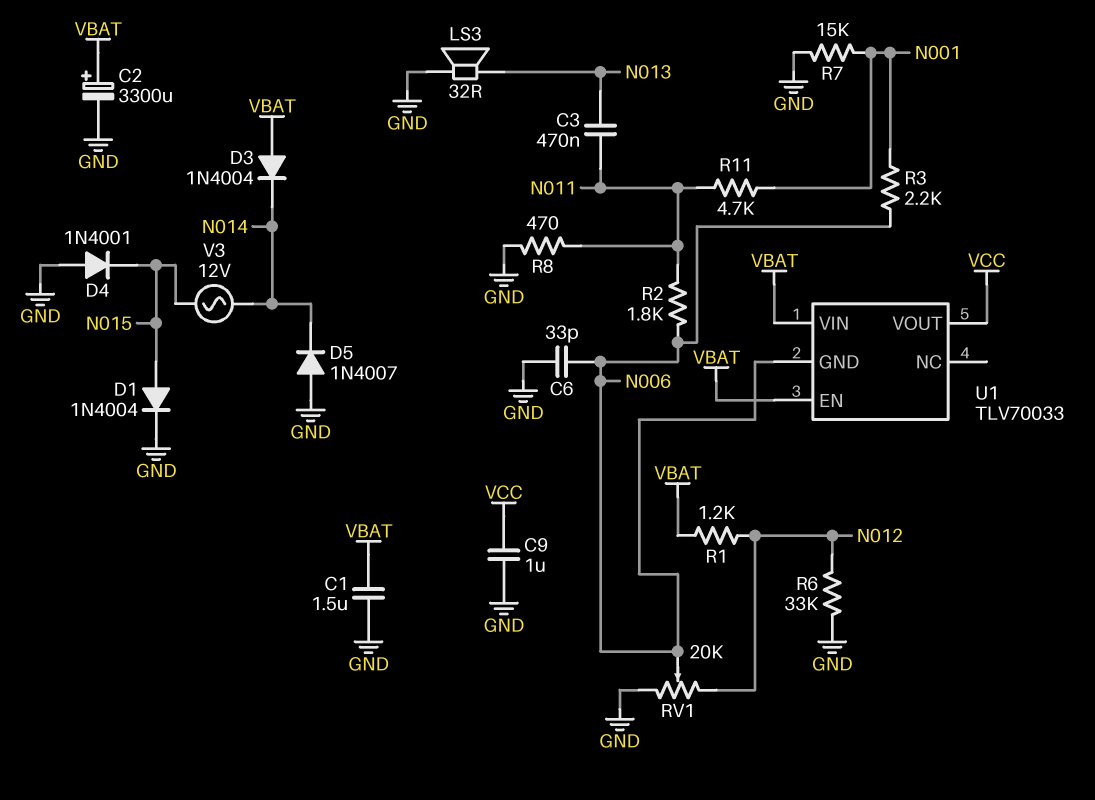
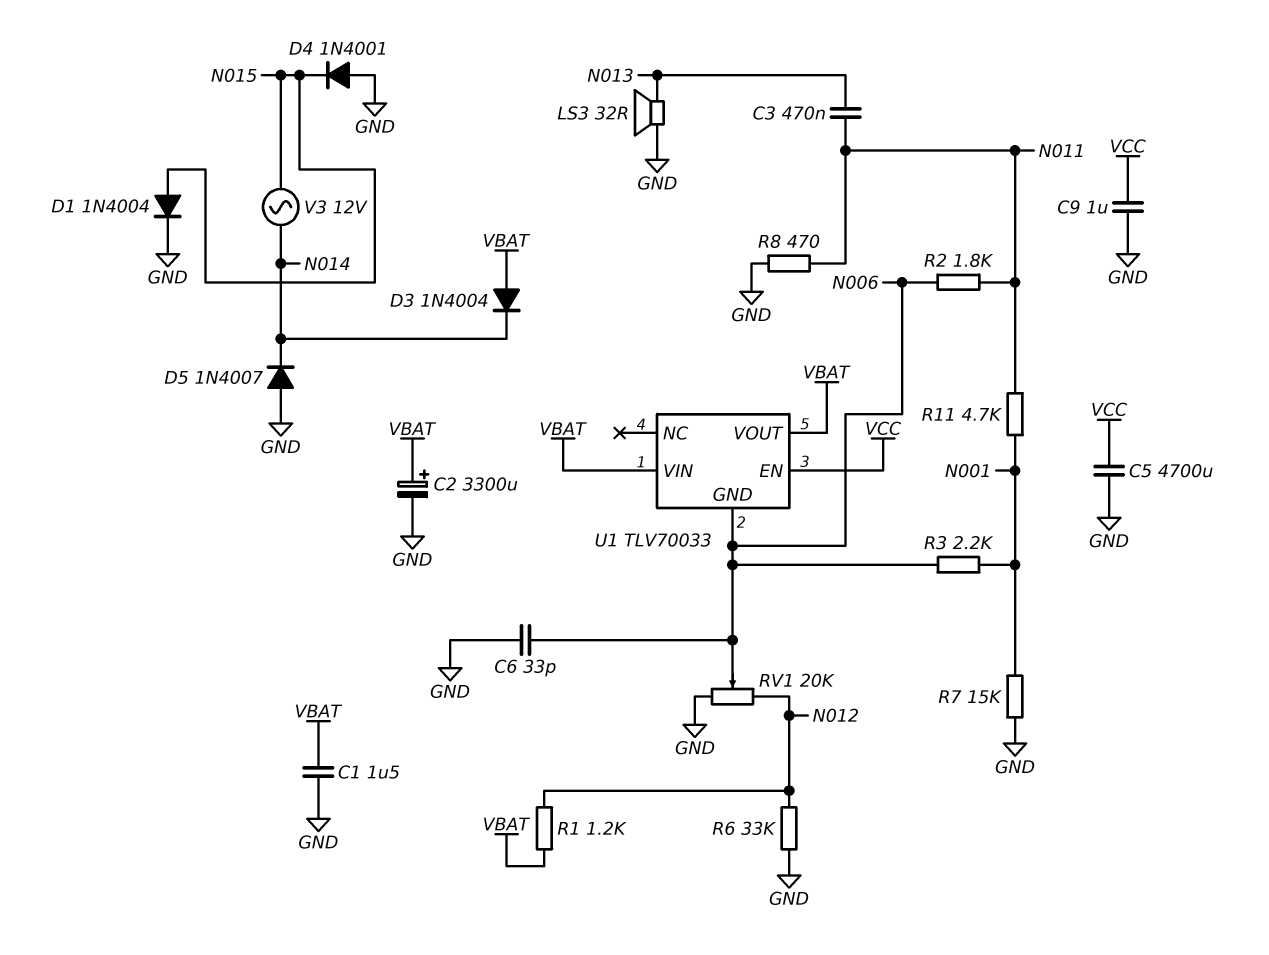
C5: none -> 4700uF (GND, VCC)
U1 pin EN: VBAT -> VCC
U1 pin VOUT: VCC -> VBAT

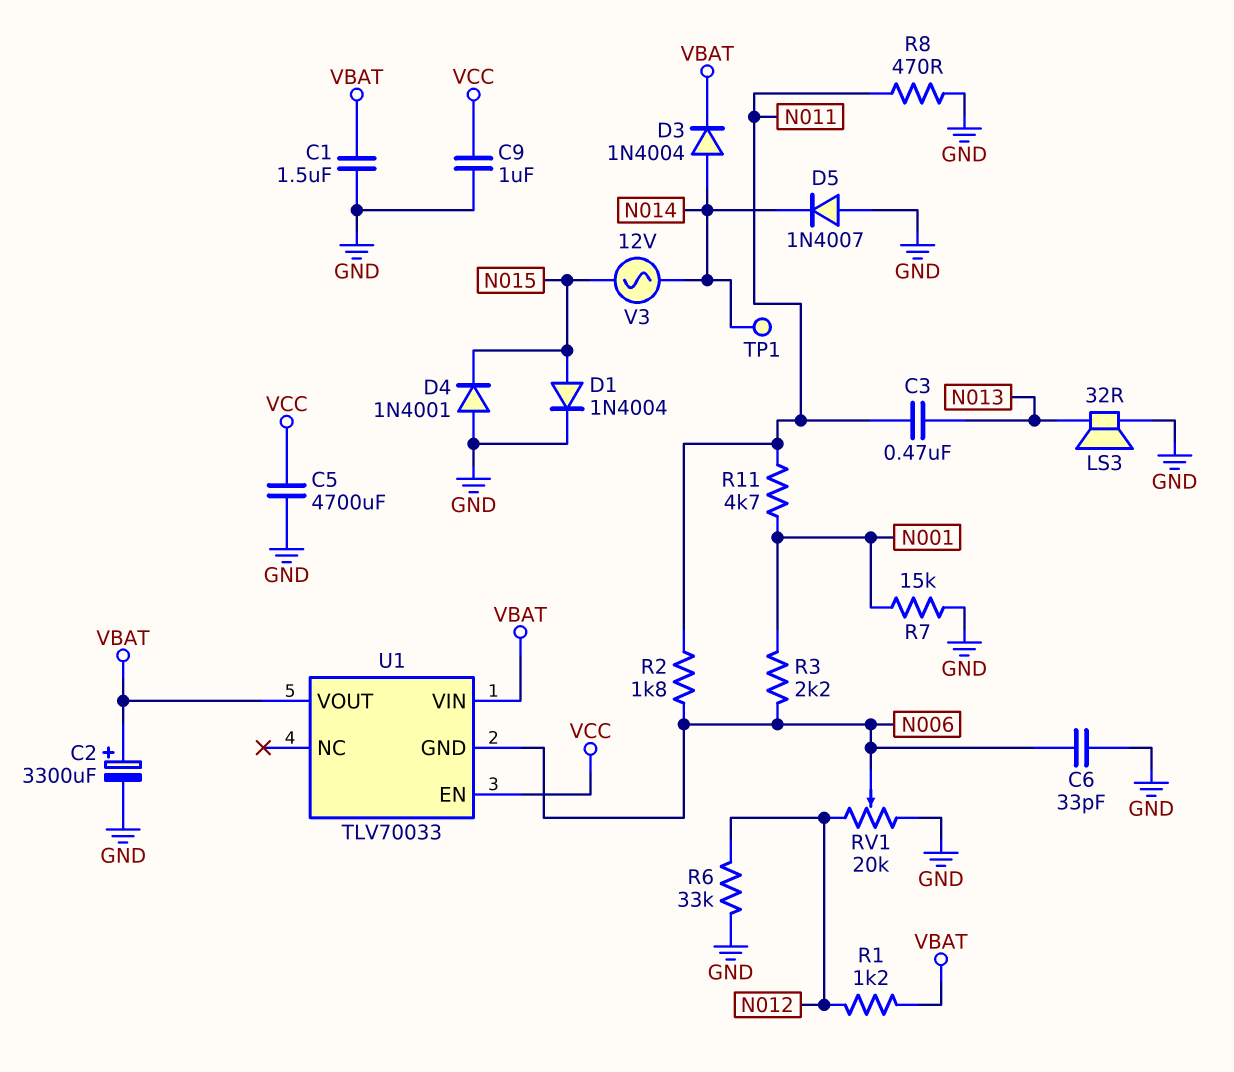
D3: diode 1N4004 (A VBAT, K N014) -> diode 1N4004 (A N014, K VBAT)
TP1: none -> test point (N014)

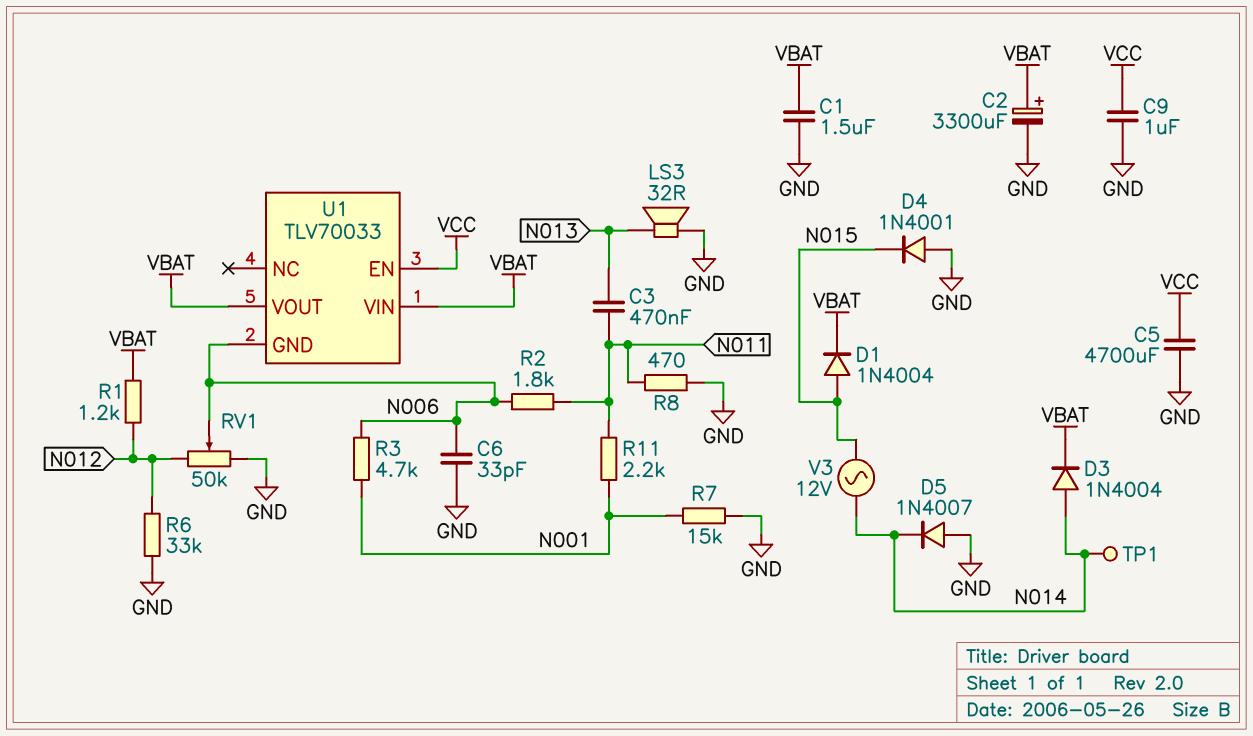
D1: diode 1N4004 (A N015, K GND) -> diode 1N4004 (A N015, K VBAT)
R3: 2.2k (N001, N006) -> 4.7k (N001, N006)
R11: 4.7k (N001, N011) -> 2.2k (N001, N011)
RV1: 20k (GND, N012, wiper N006) -> 50k (GND, N012, wiper N006)

